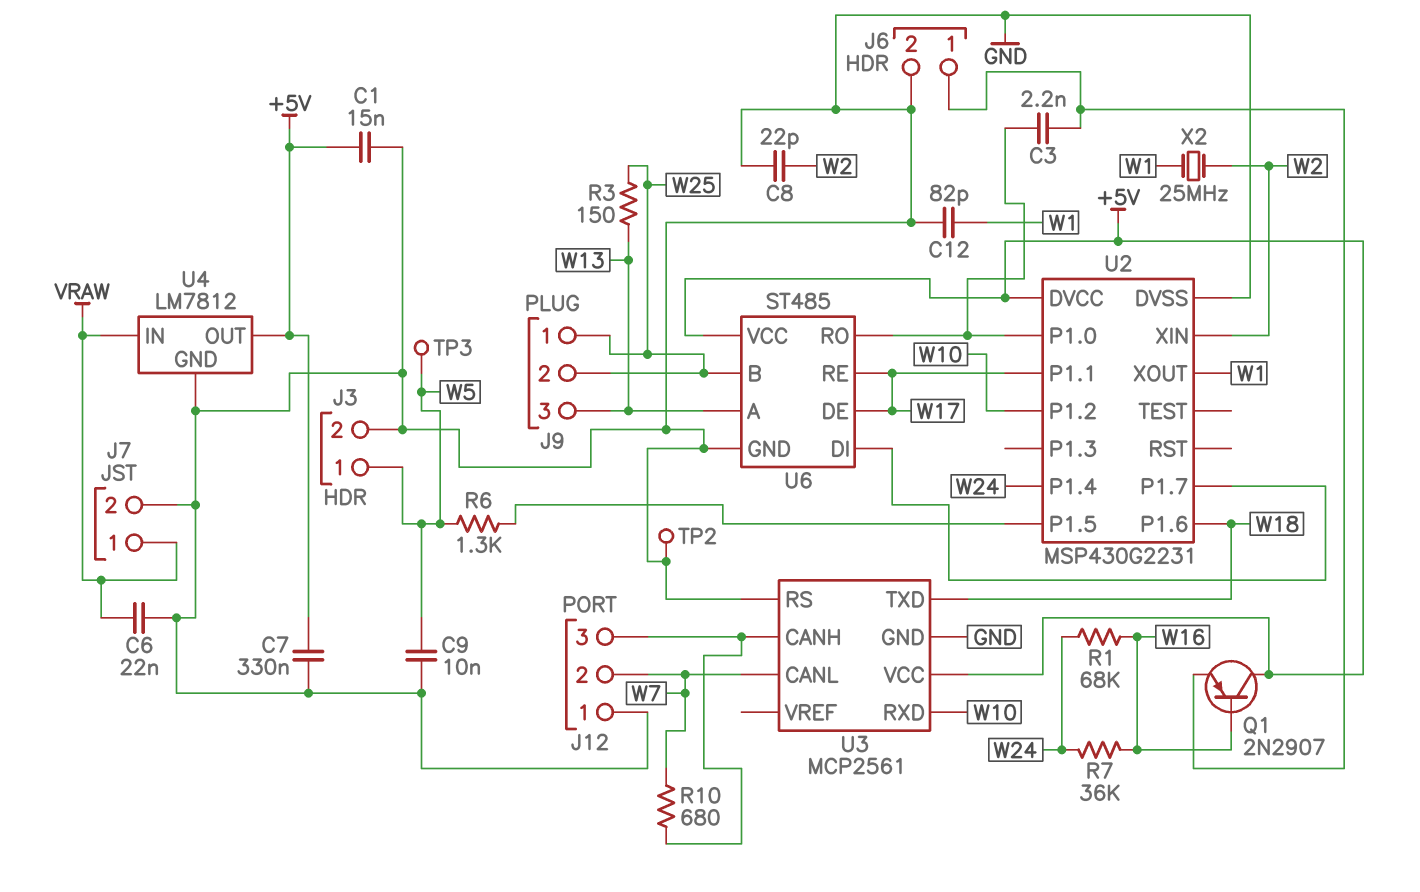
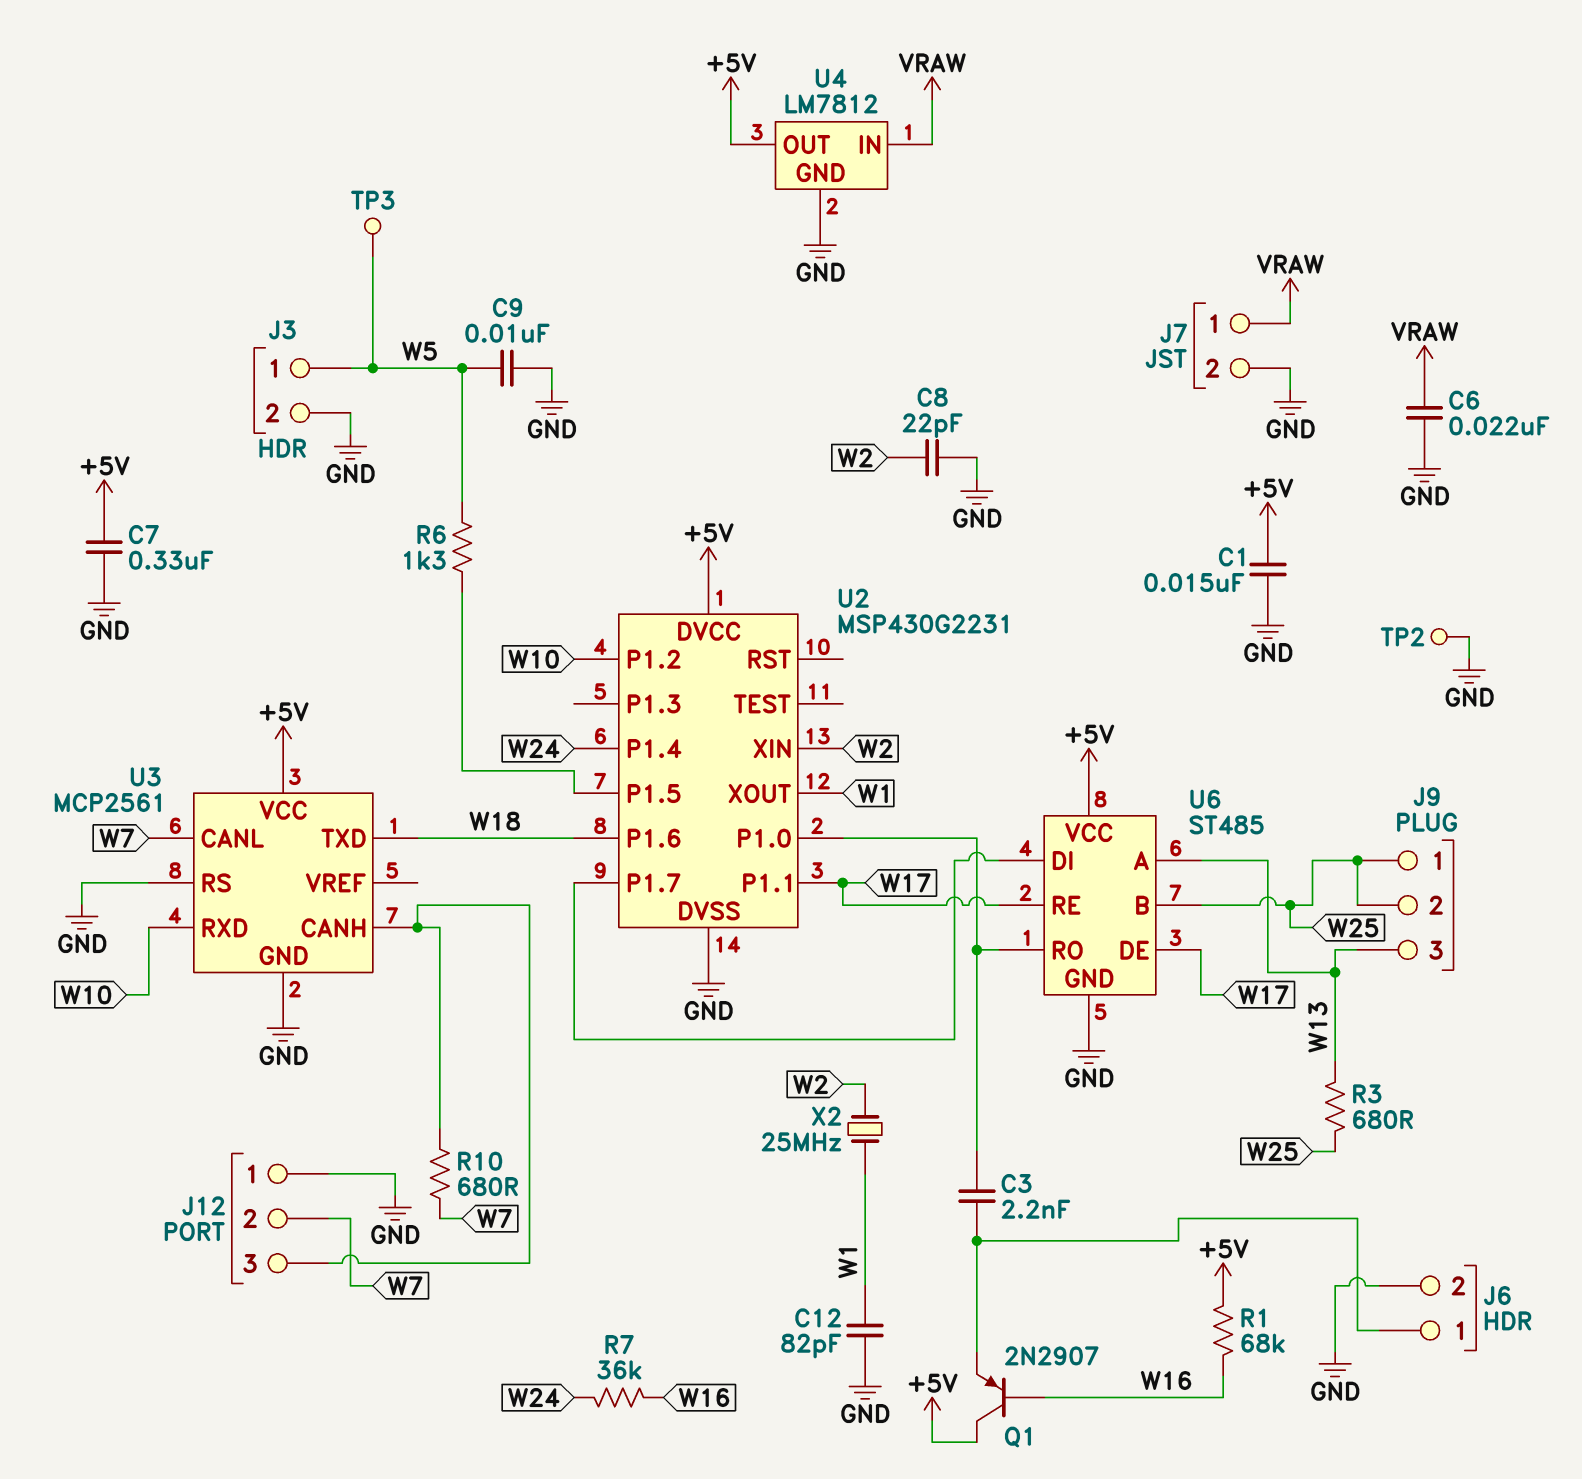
R1: 68k (W16, W24) -> 68k (+5V, W16)
R3: 150 (W13, W25) -> 680 (W13, W25)

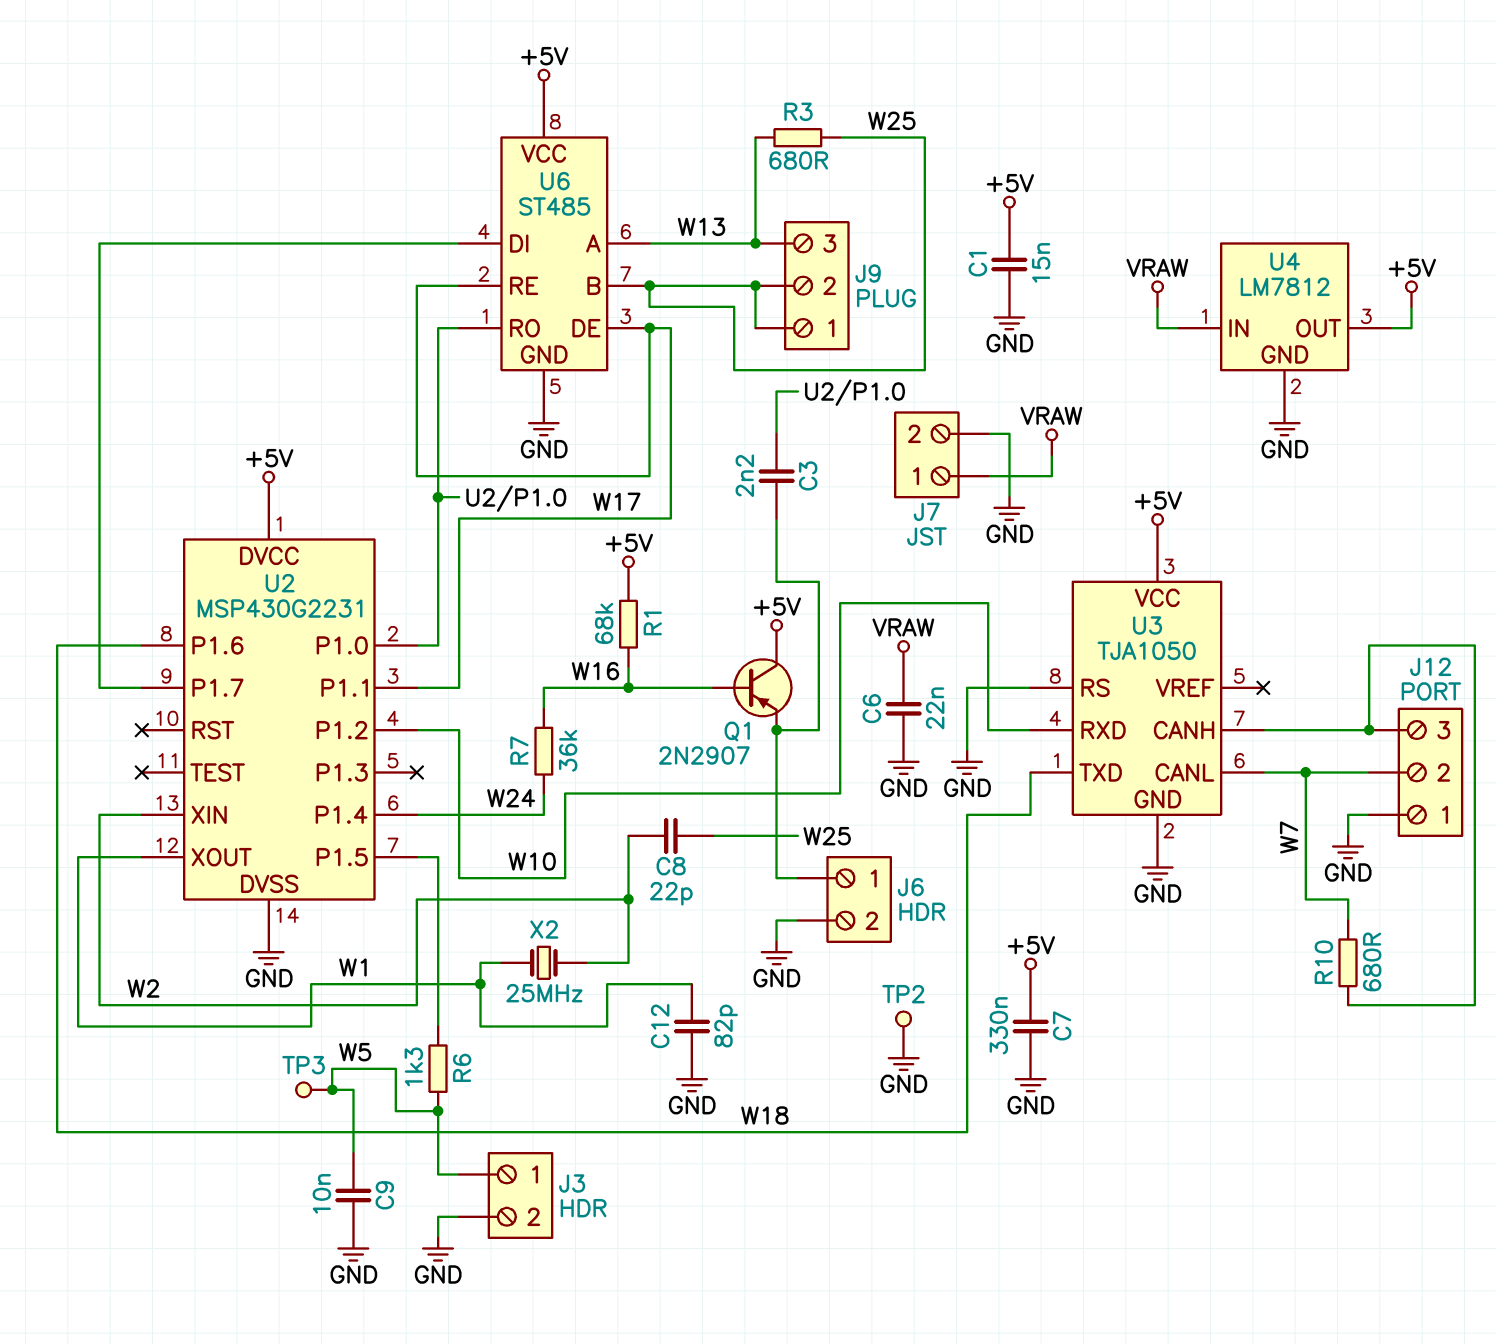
C8: 22pF (GND, W2) -> 22pF (W2, W25)
U3: MCP2561 -> TJA1050

